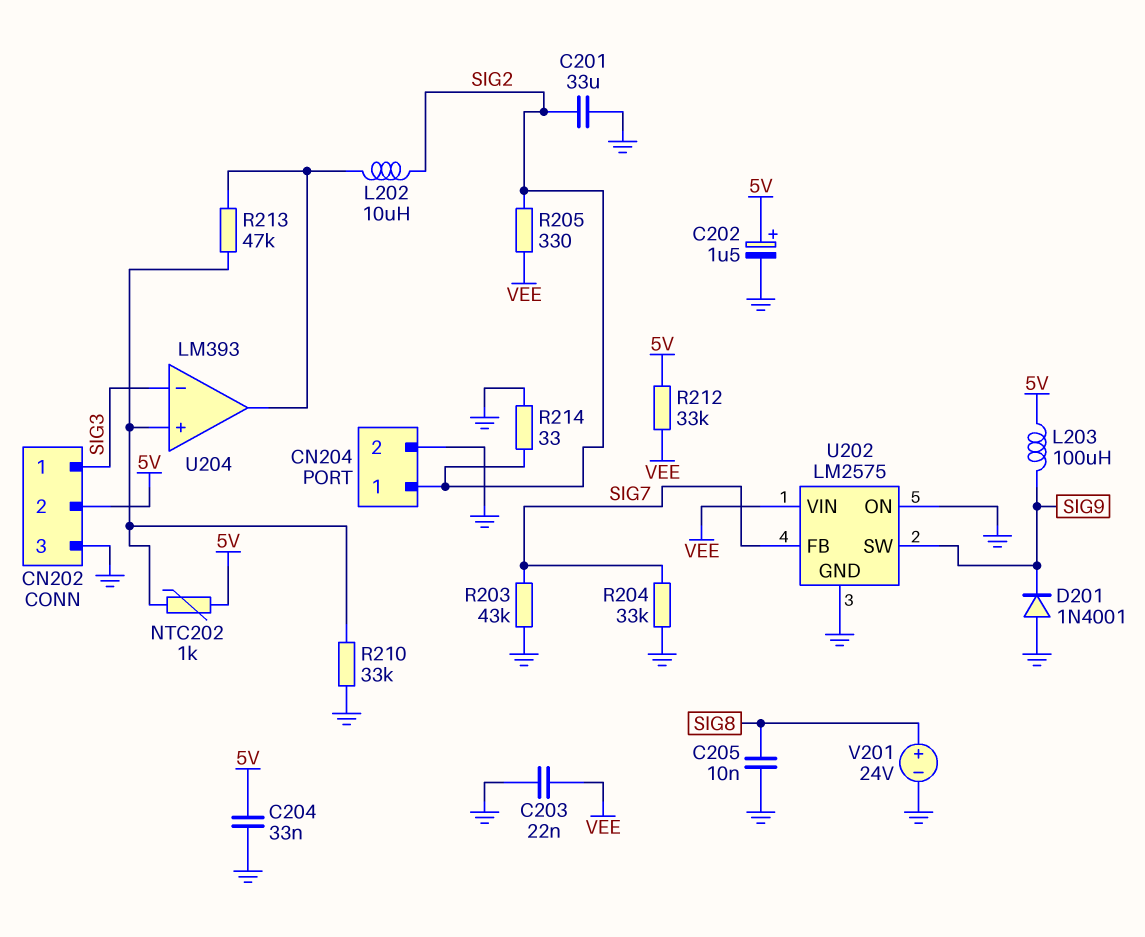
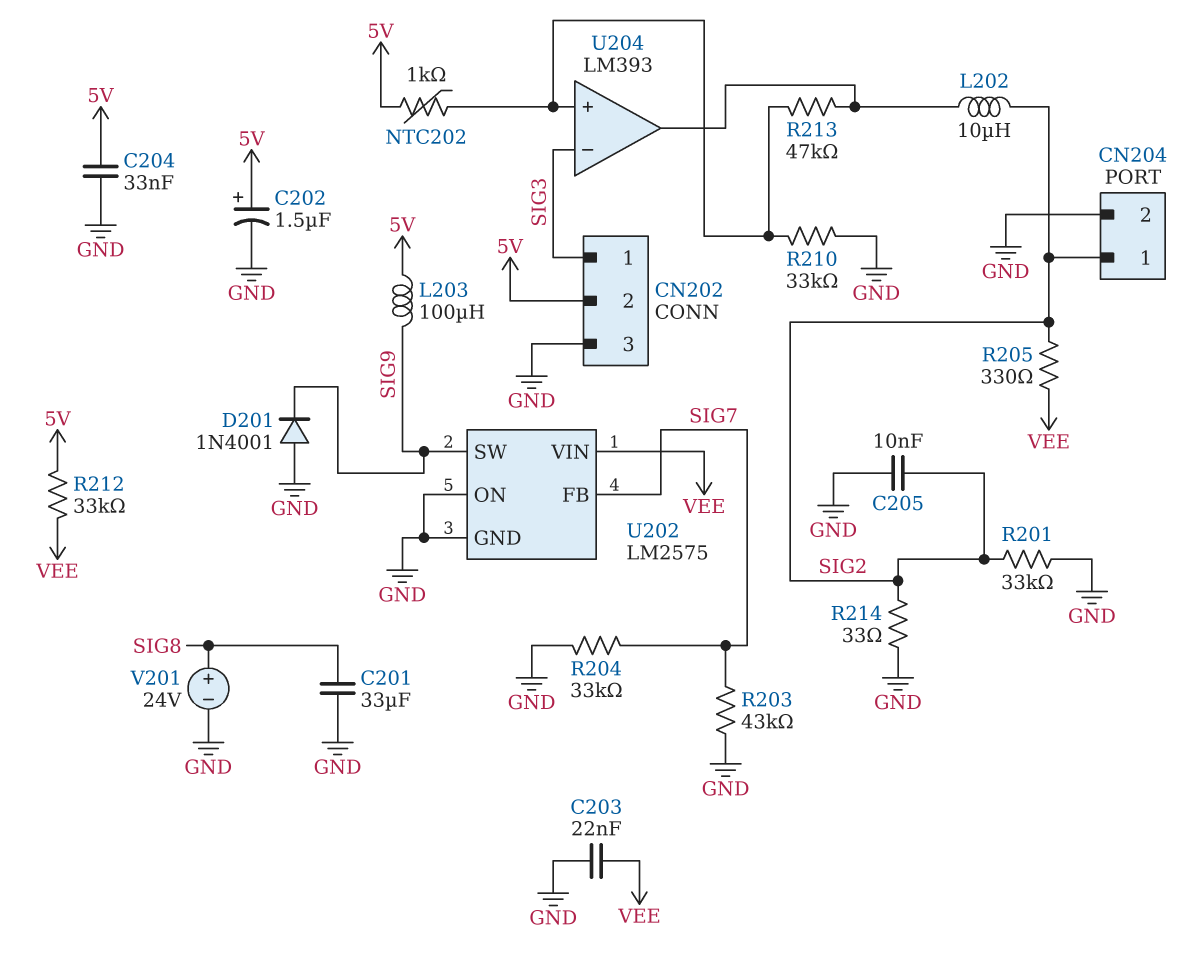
C201: 33uF (GND, SIG2) -> 33uF (GND, SIG8)
C205: 10nF (GND, SIG8) -> 10nF (GND, SIG2)
R201: none -> 33k (GND, SIG2)

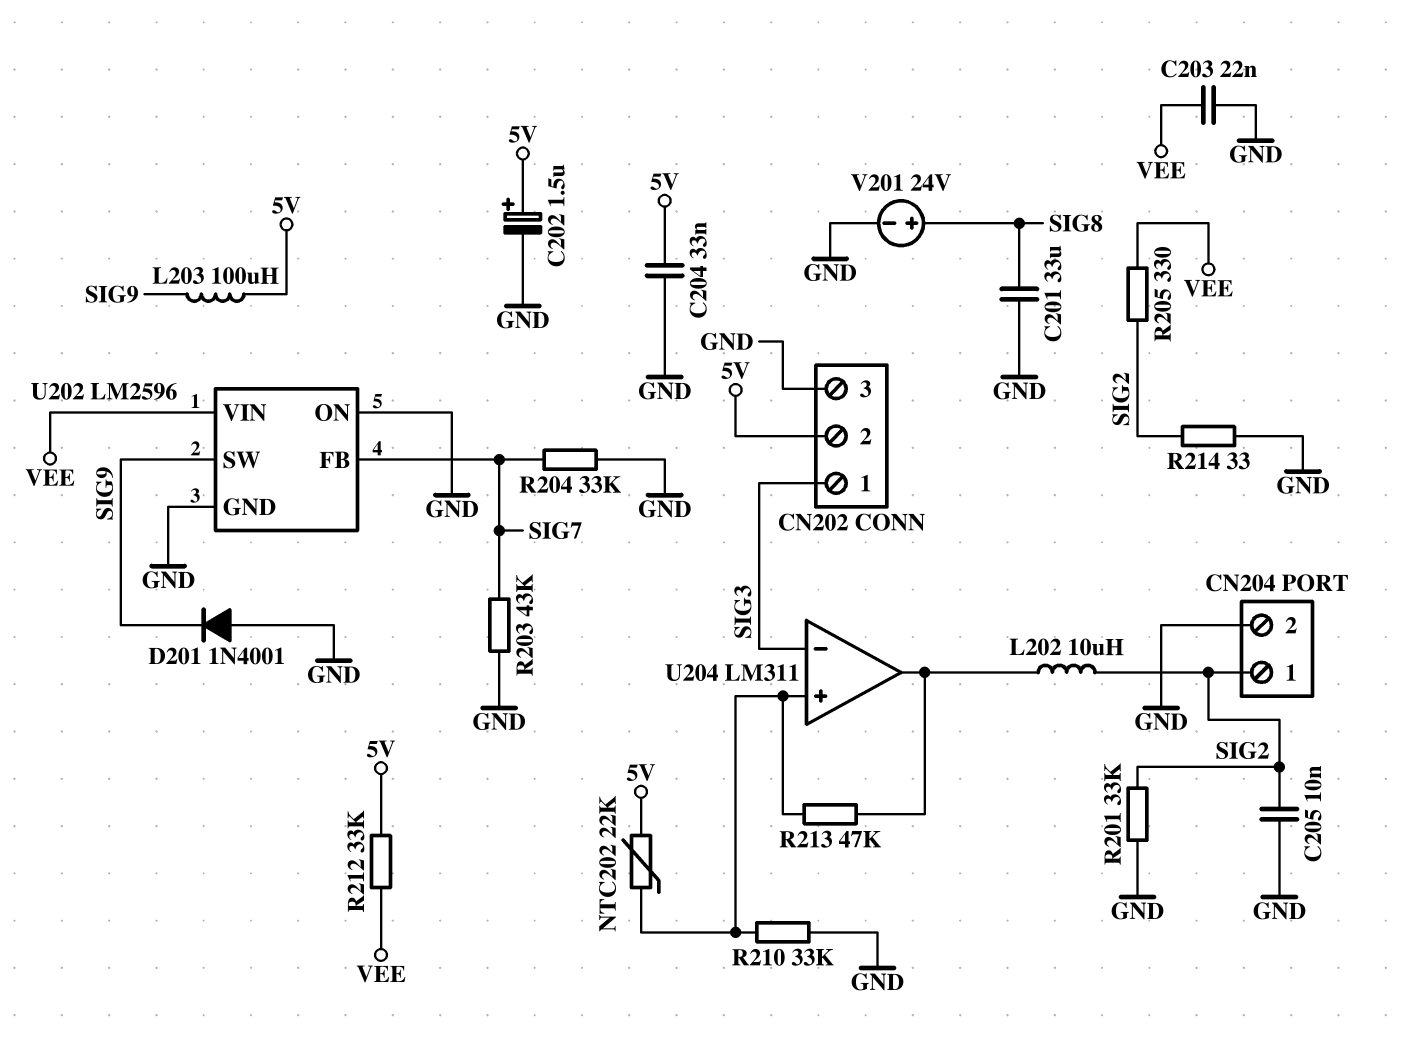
NTC202: 1k (5V, U204/in+) -> 22k (5V, U204/in+)
U202: LM2575 -> LM2596
U204: LM393 -> LM311

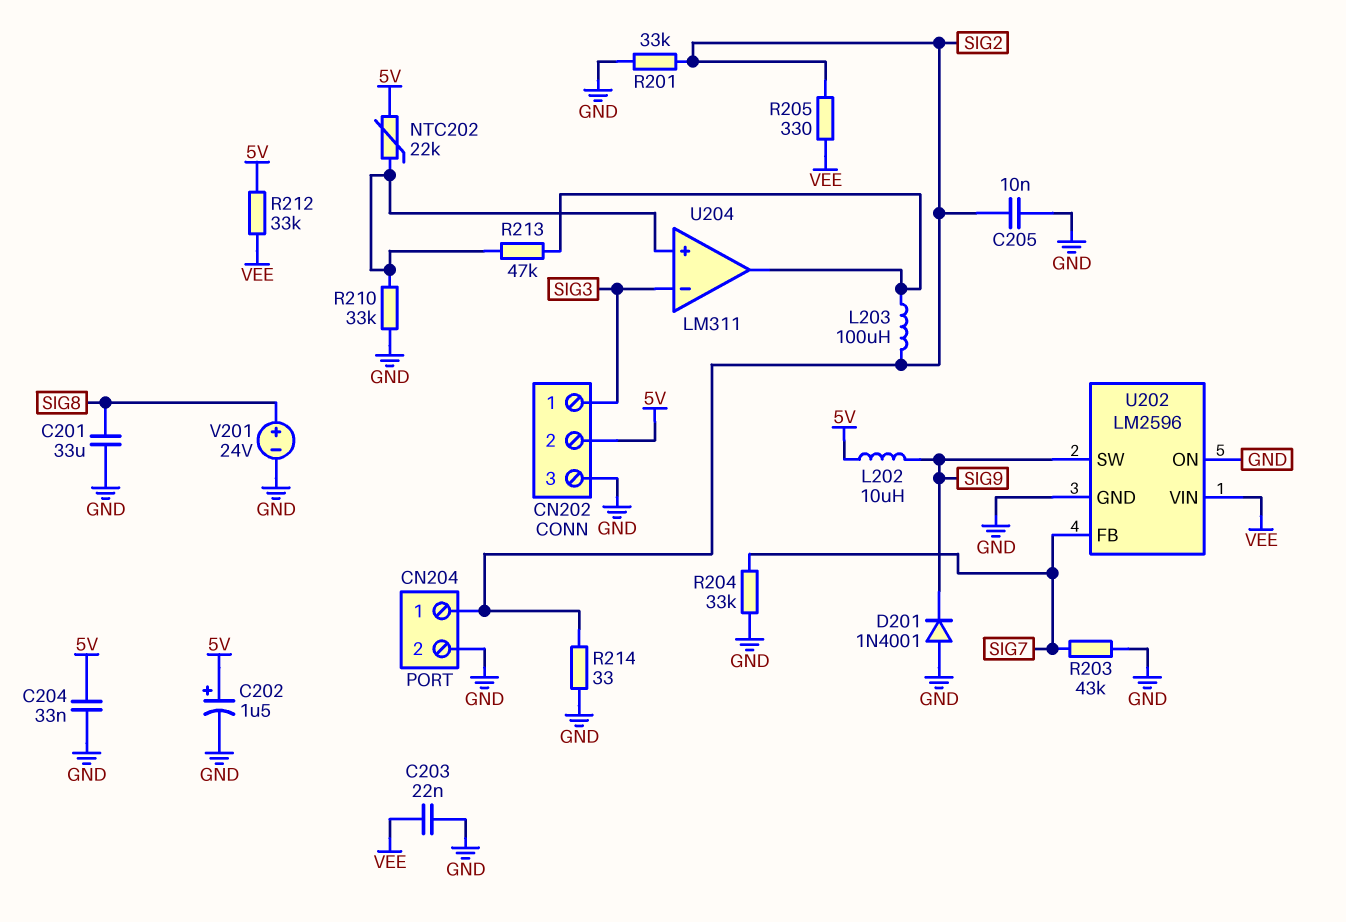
L202: 10uH (SIG2, U204/out) -> 10uH (5V, SIG9)
L203: 100uH (5V, SIG9) -> 100uH (SIG2, U204/out)

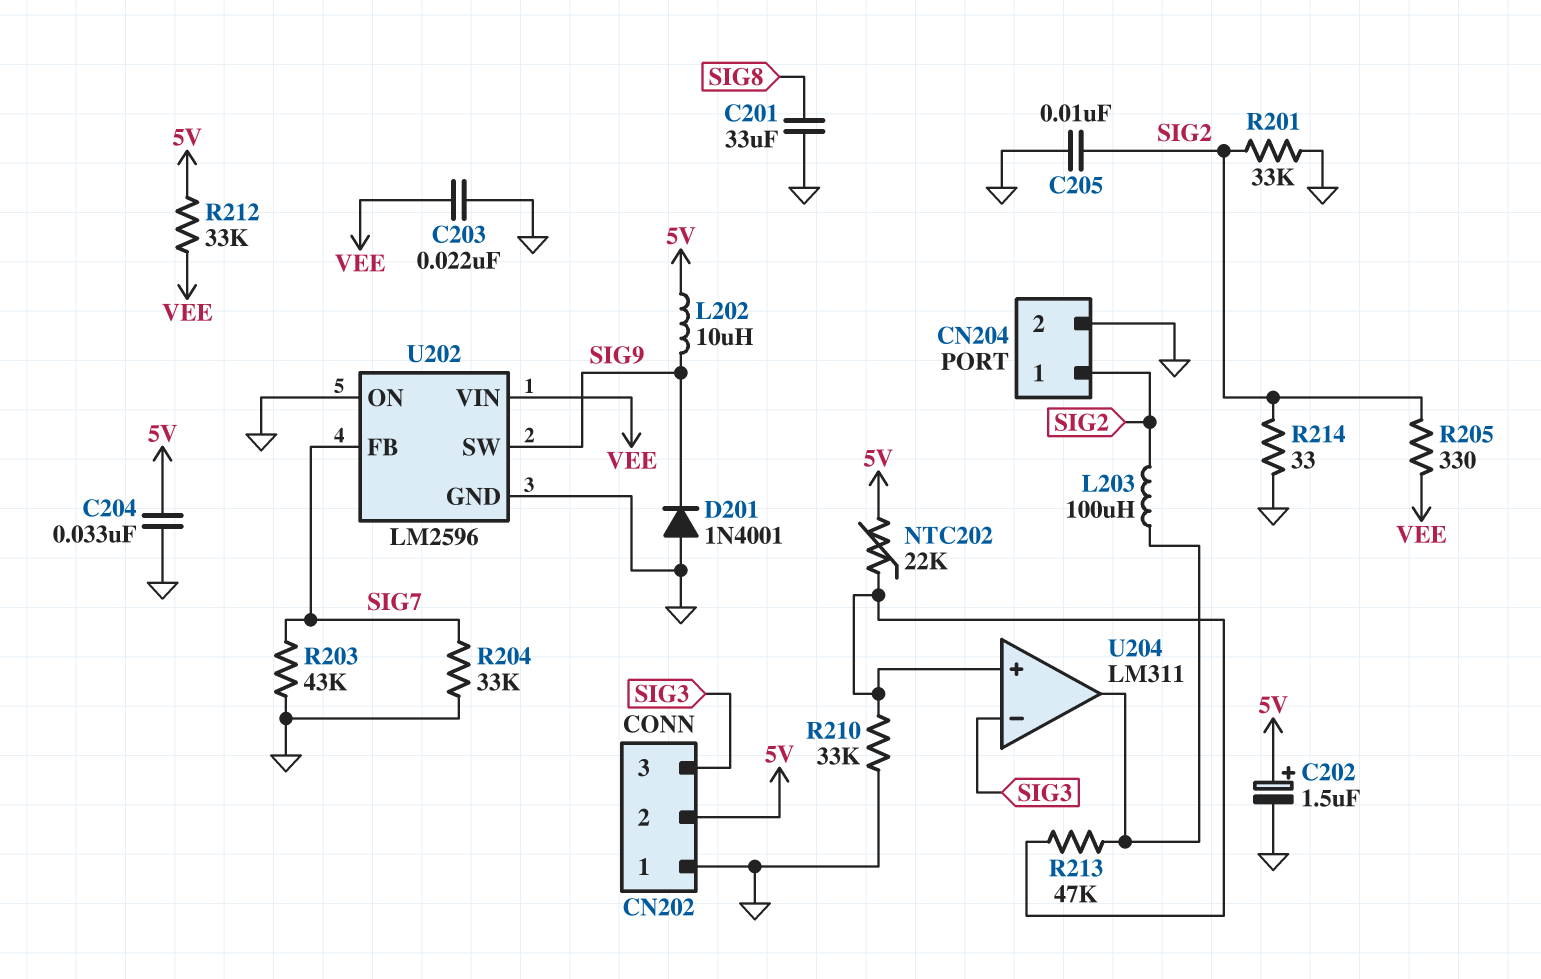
CN202 pin 1: SIG3 -> GND
CN202 pin 3: GND -> SIG3
V201: 24V (plus SIG8, minus GND) -> none

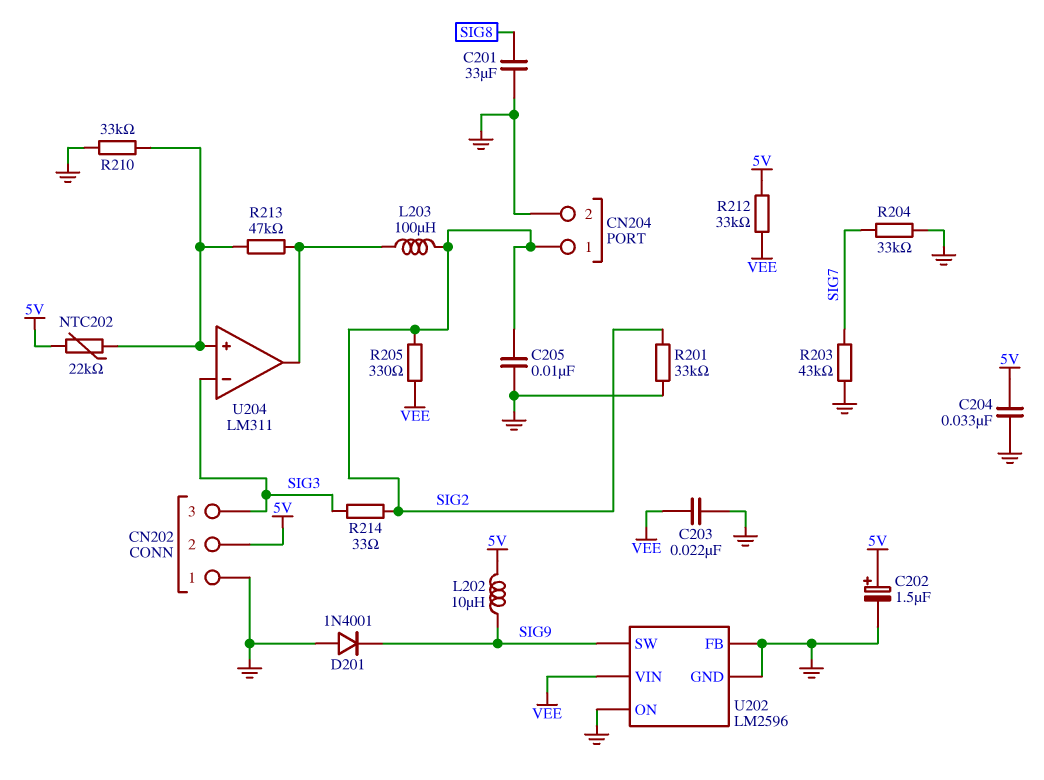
R214: 33 (GND, SIG2) -> 33 (SIG2, SIG3)
U202 pin FB: SIG7 -> GND

